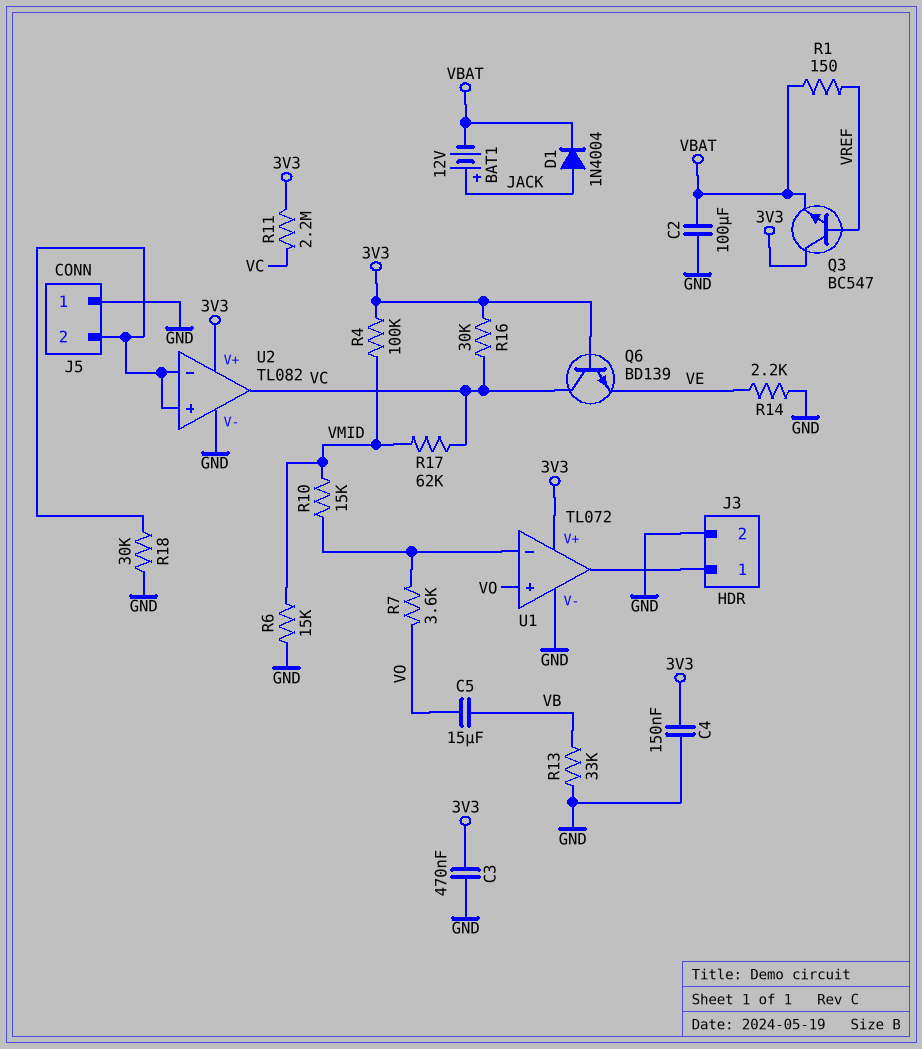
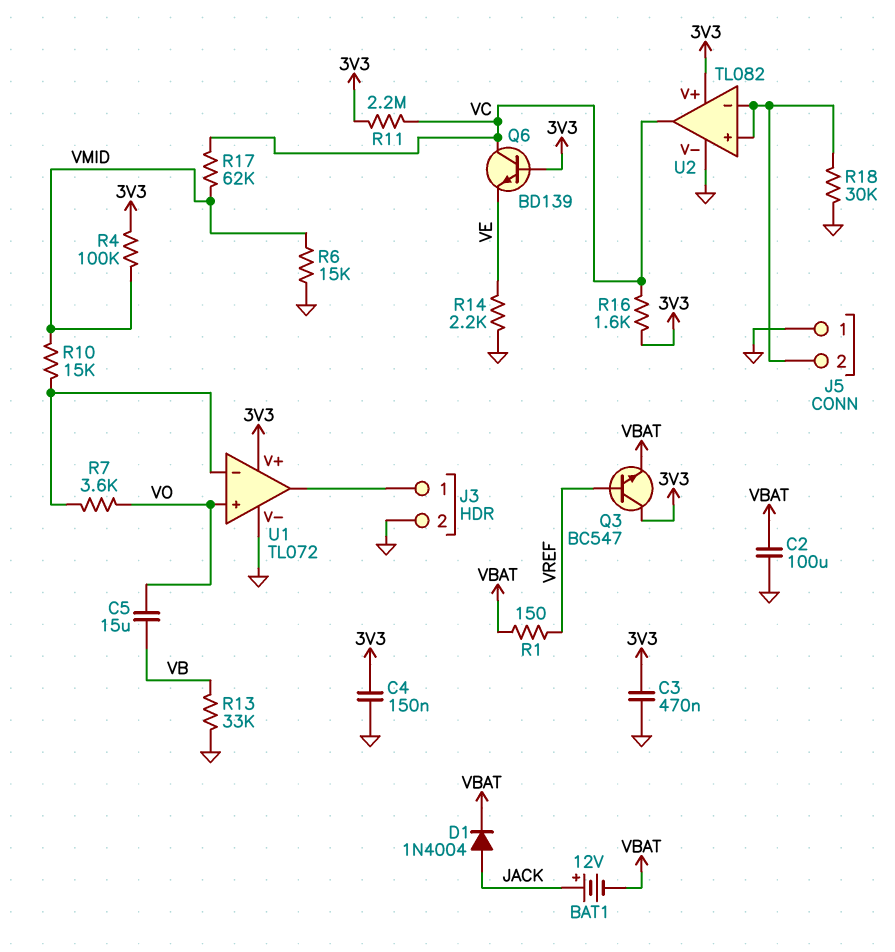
R16: 30k (3V3, VC) -> 1.6k (3V3, VC)

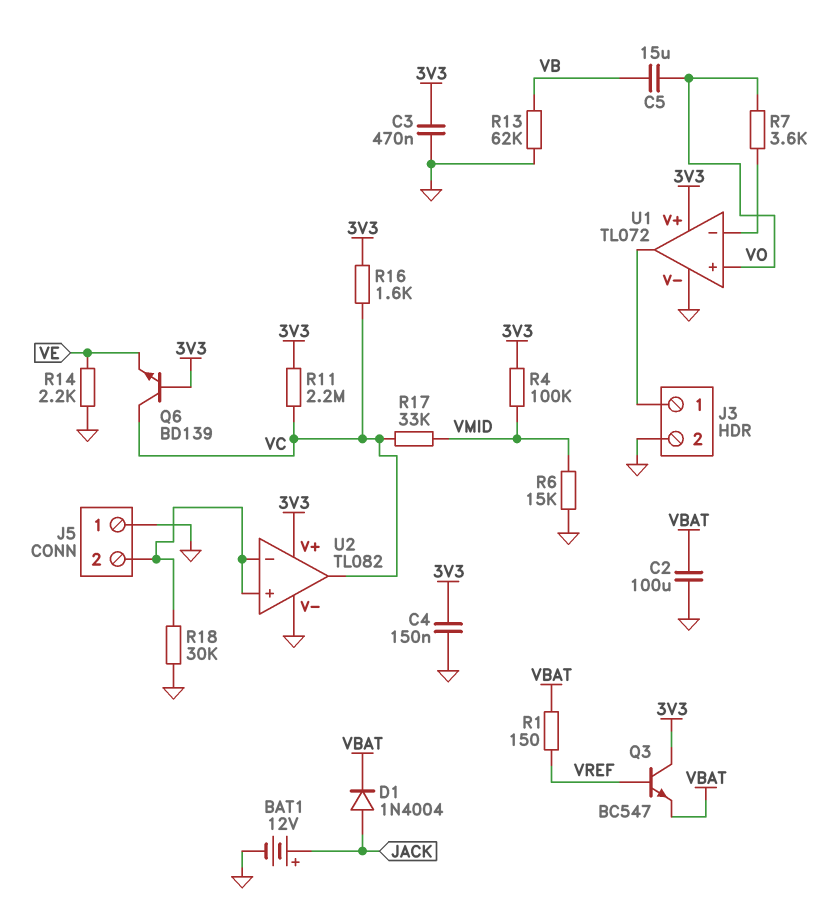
BAT1: 12V (plus JACK, minus VBAT) -> 12V (plus JACK, minus GND)
R10: 15k (U1/in-, VMID) -> none
R13: 33k (GND, VB) -> 62k (GND, VB)
R17: 62k (VC, VMID) -> 33k (VC, VMID)

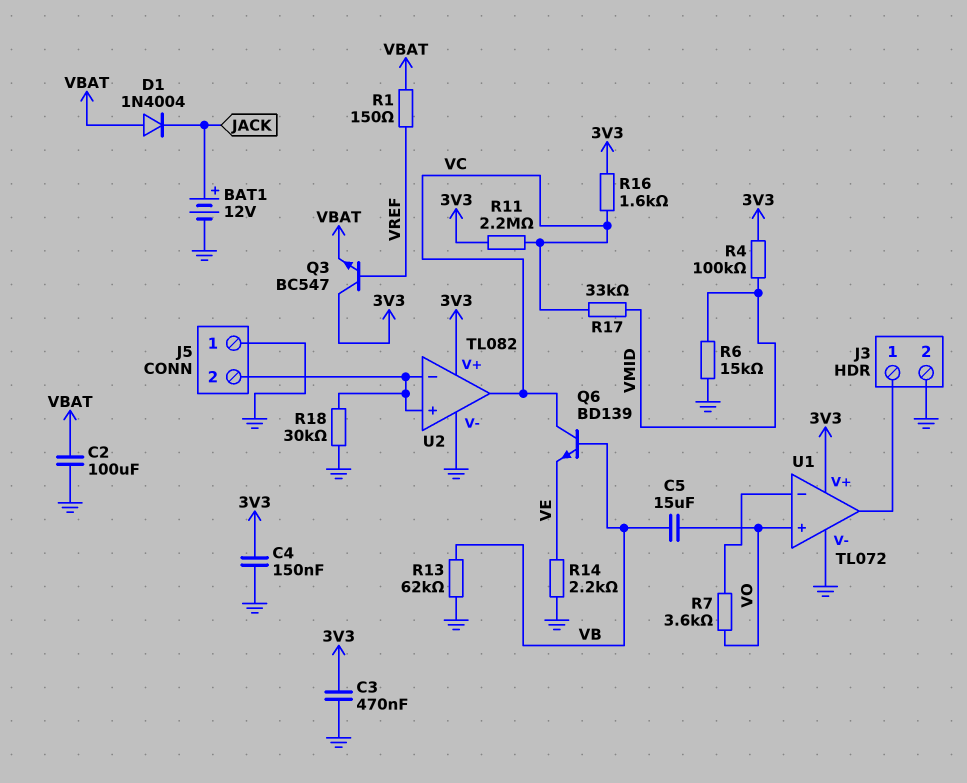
D1: diode 1N4004 (A JACK, K VBAT) -> diode 1N4004 (A VBAT, K JACK)
Q6: NPN BD139 (B 3V3, C VC, E VE) -> NPN BD139 (B VB, C VC, E VE)

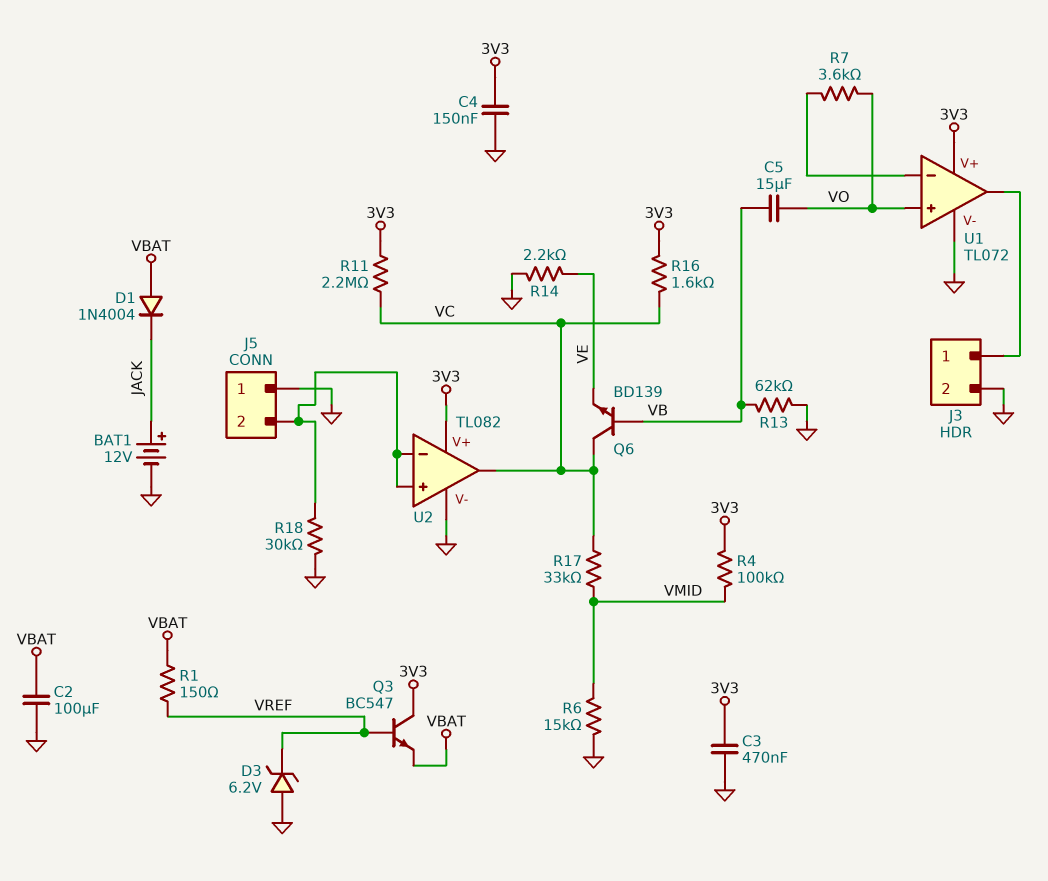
D3: none -> zener 6.2V (A GND, K VREF)

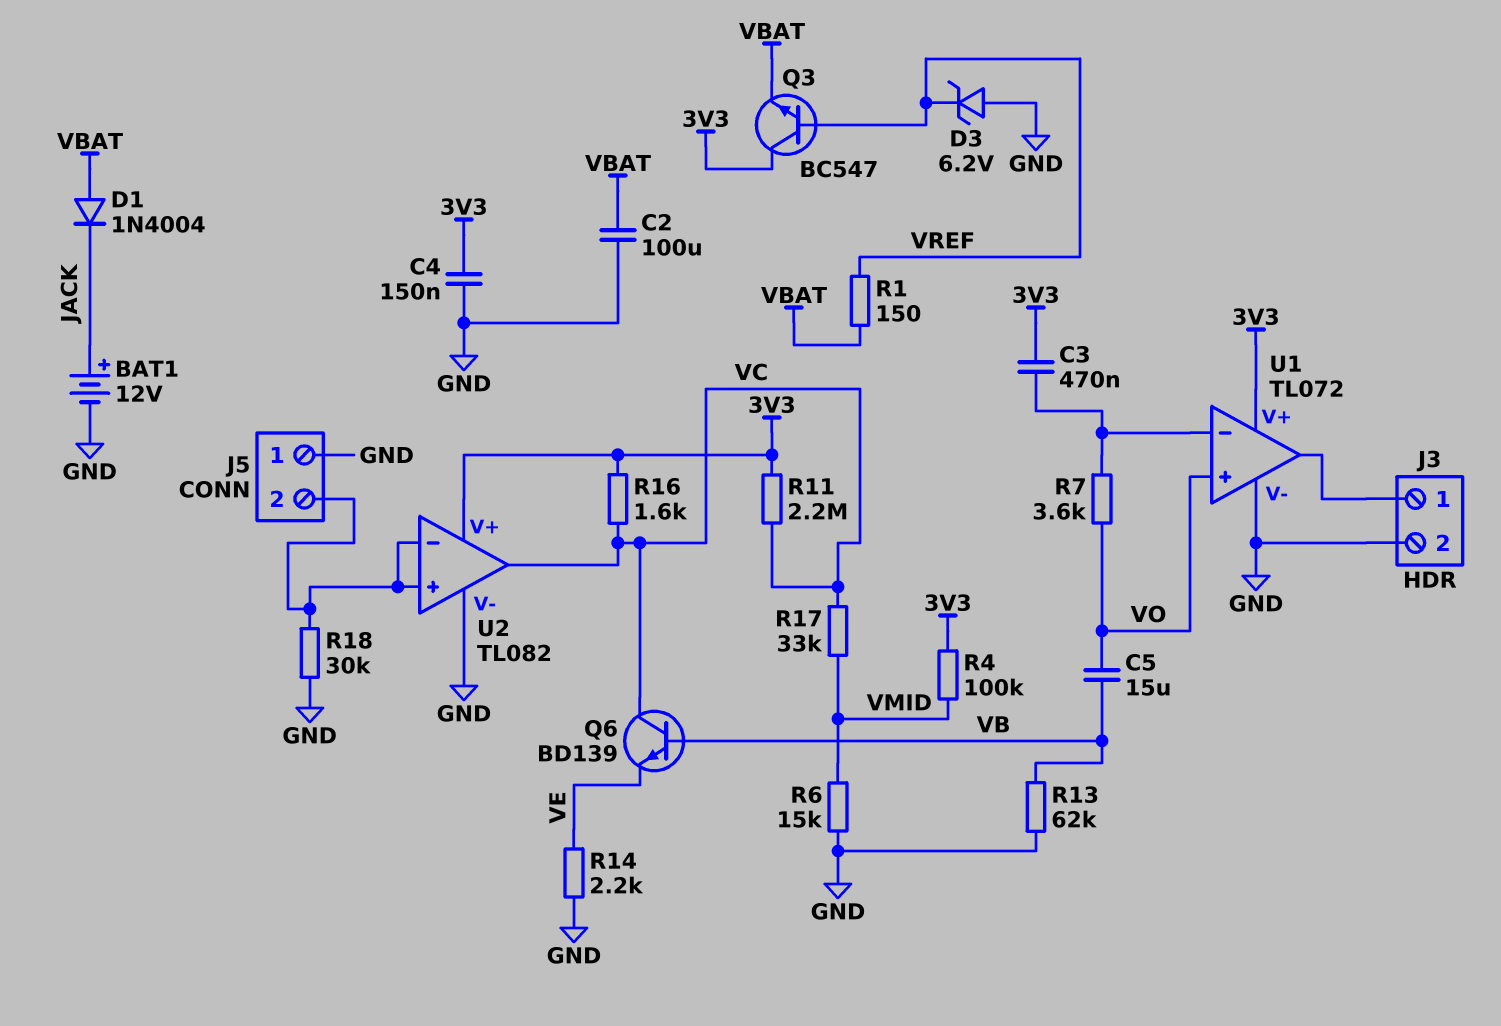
C3: 470nF (3V3, GND) -> 470nF (3V3, U1/in-)

